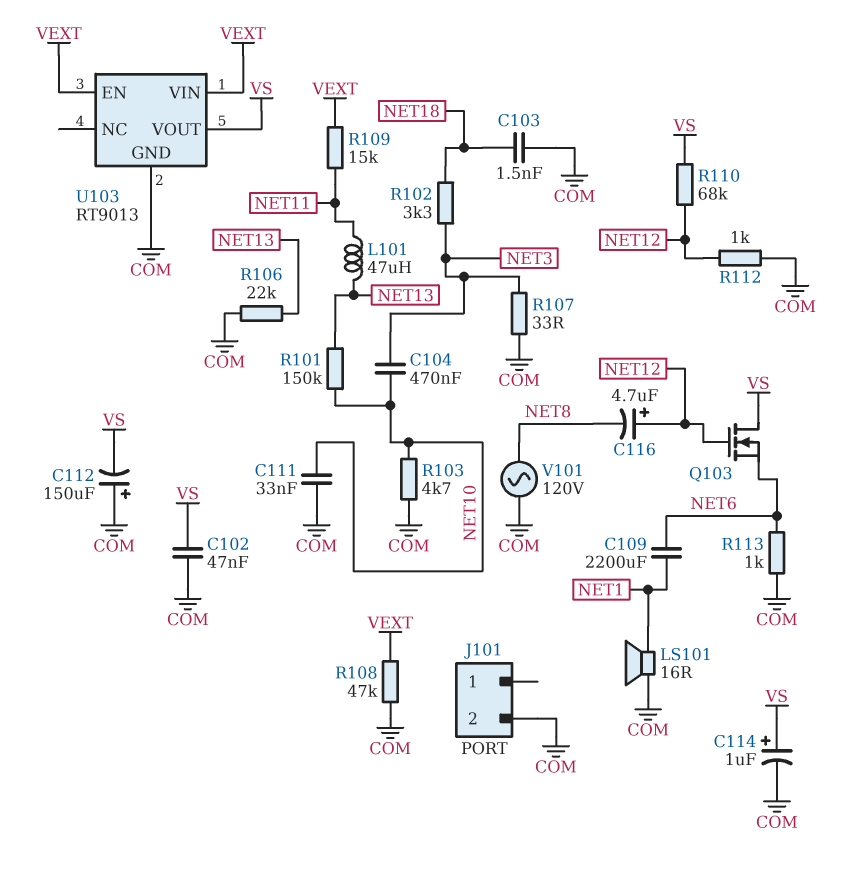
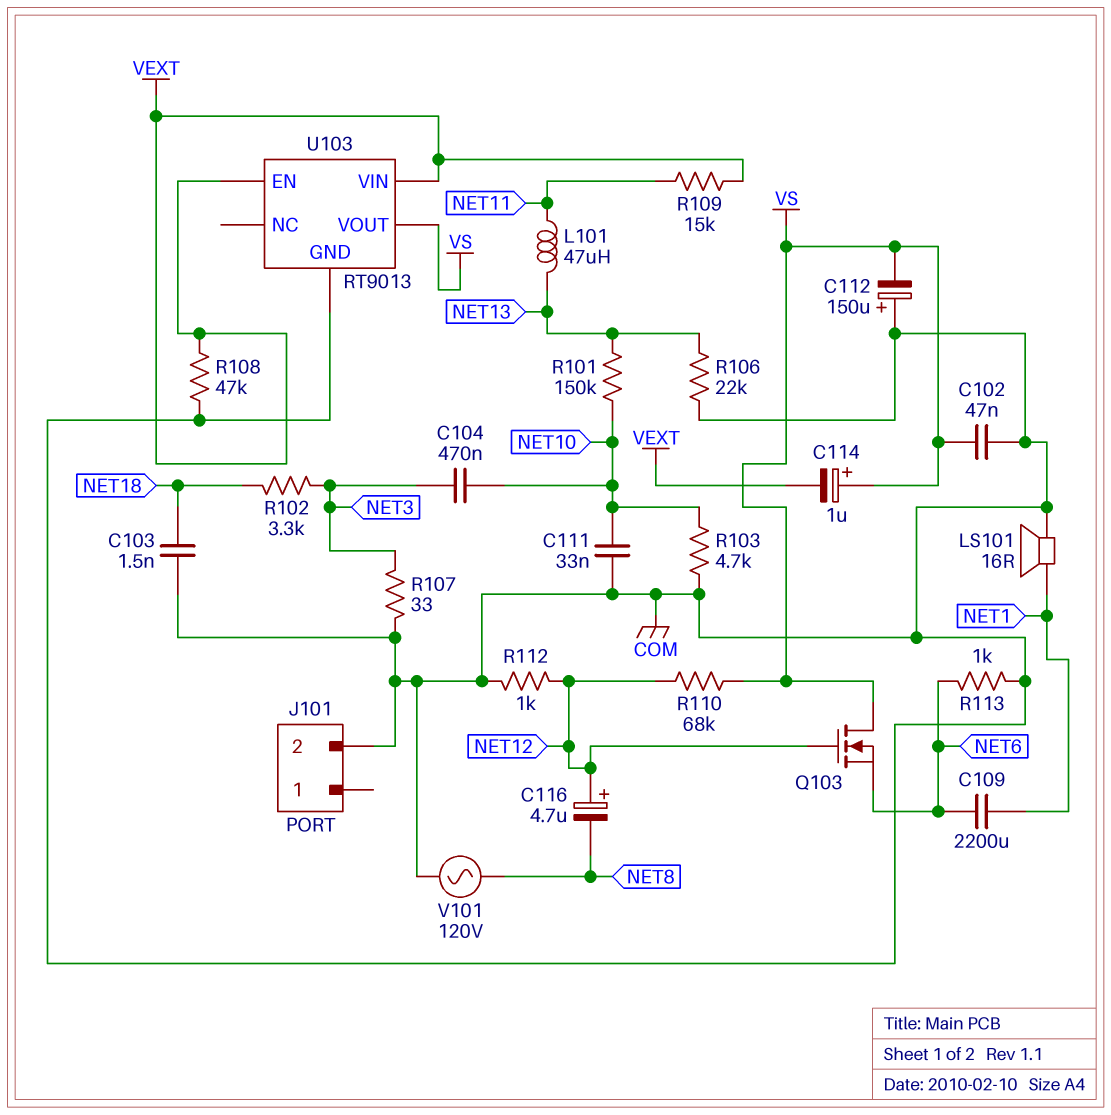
C114: 1uF (plus VS, minus COM) -> 1uF (plus VS, minus VEXT)

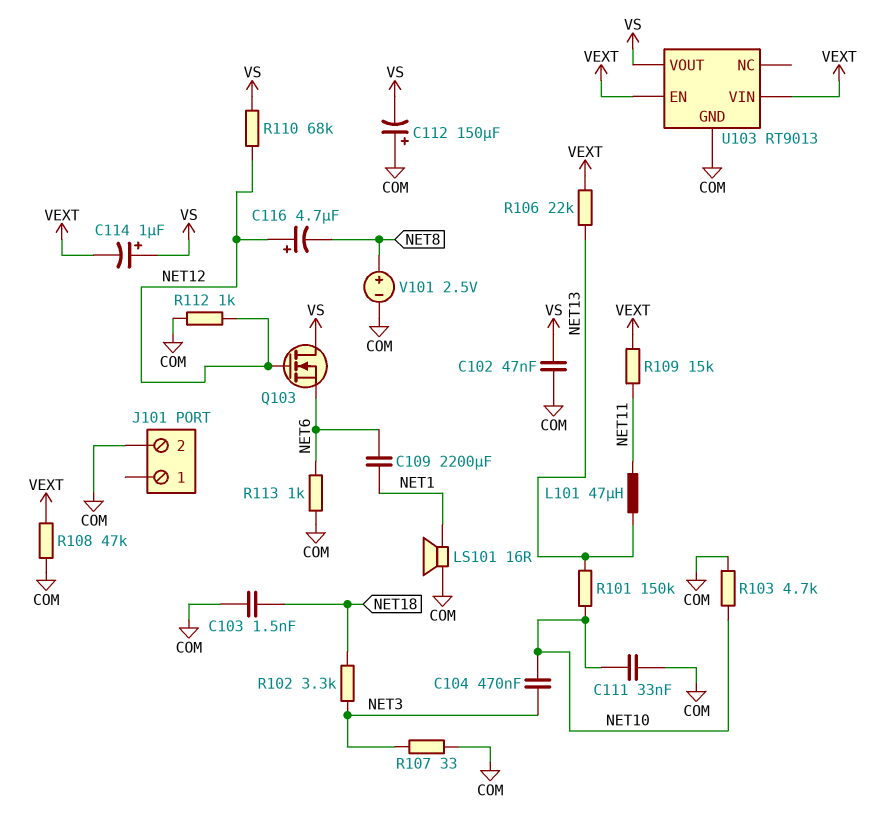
R106: 22k (COM, NET13) -> 22k (NET13, VEXT)
V101: AC 120V (COM, NET8) -> 2.5V (plus NET8, minus COM)

